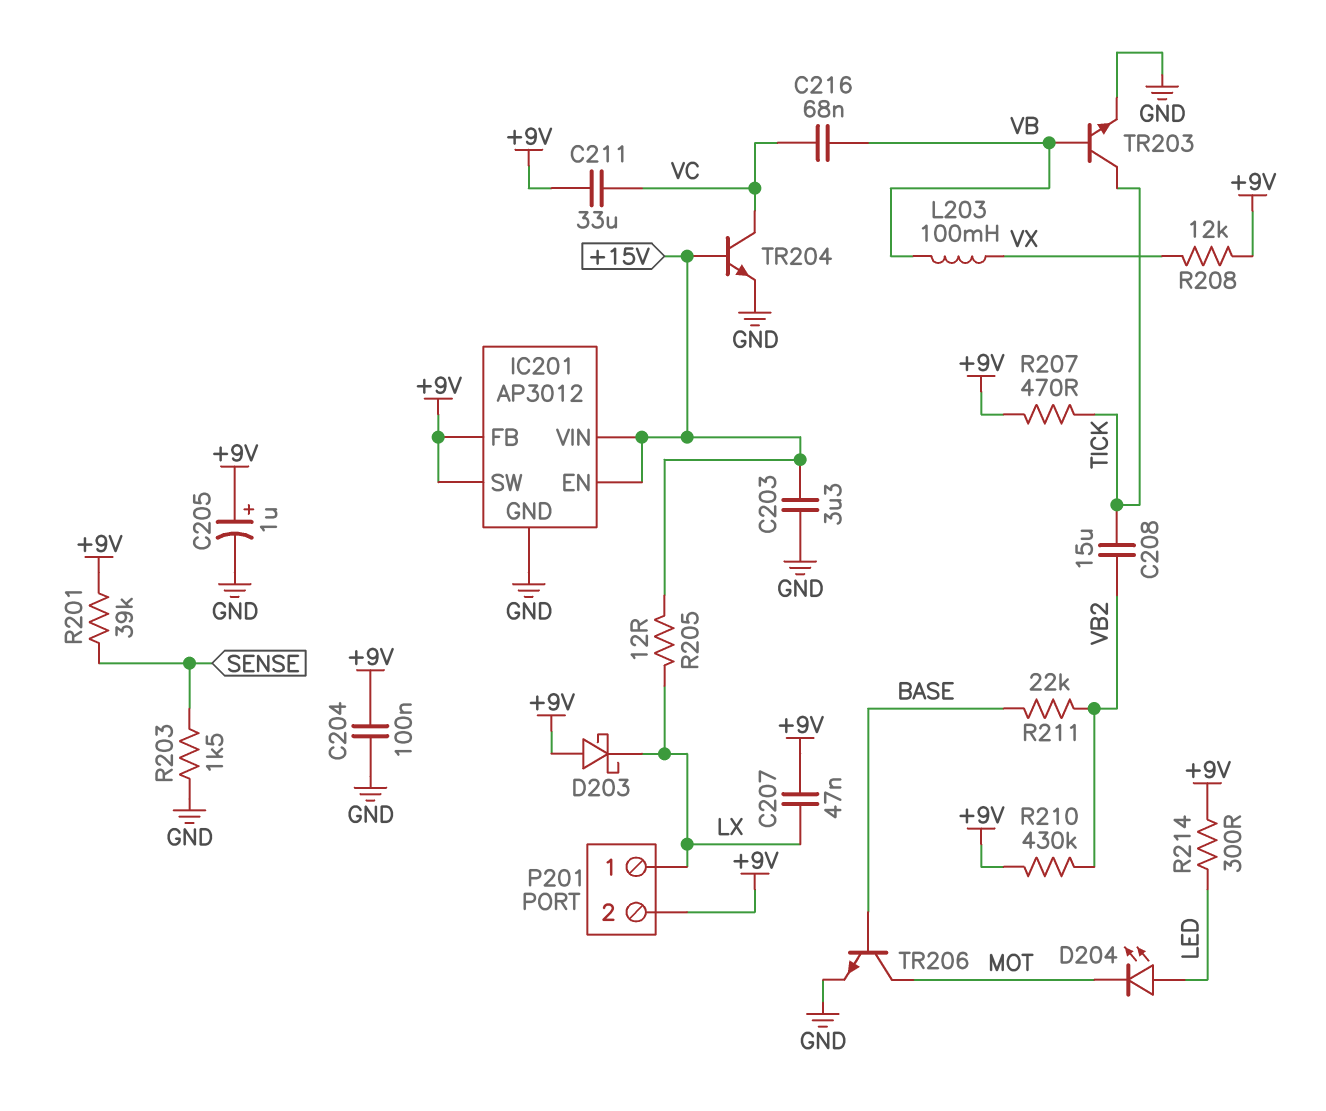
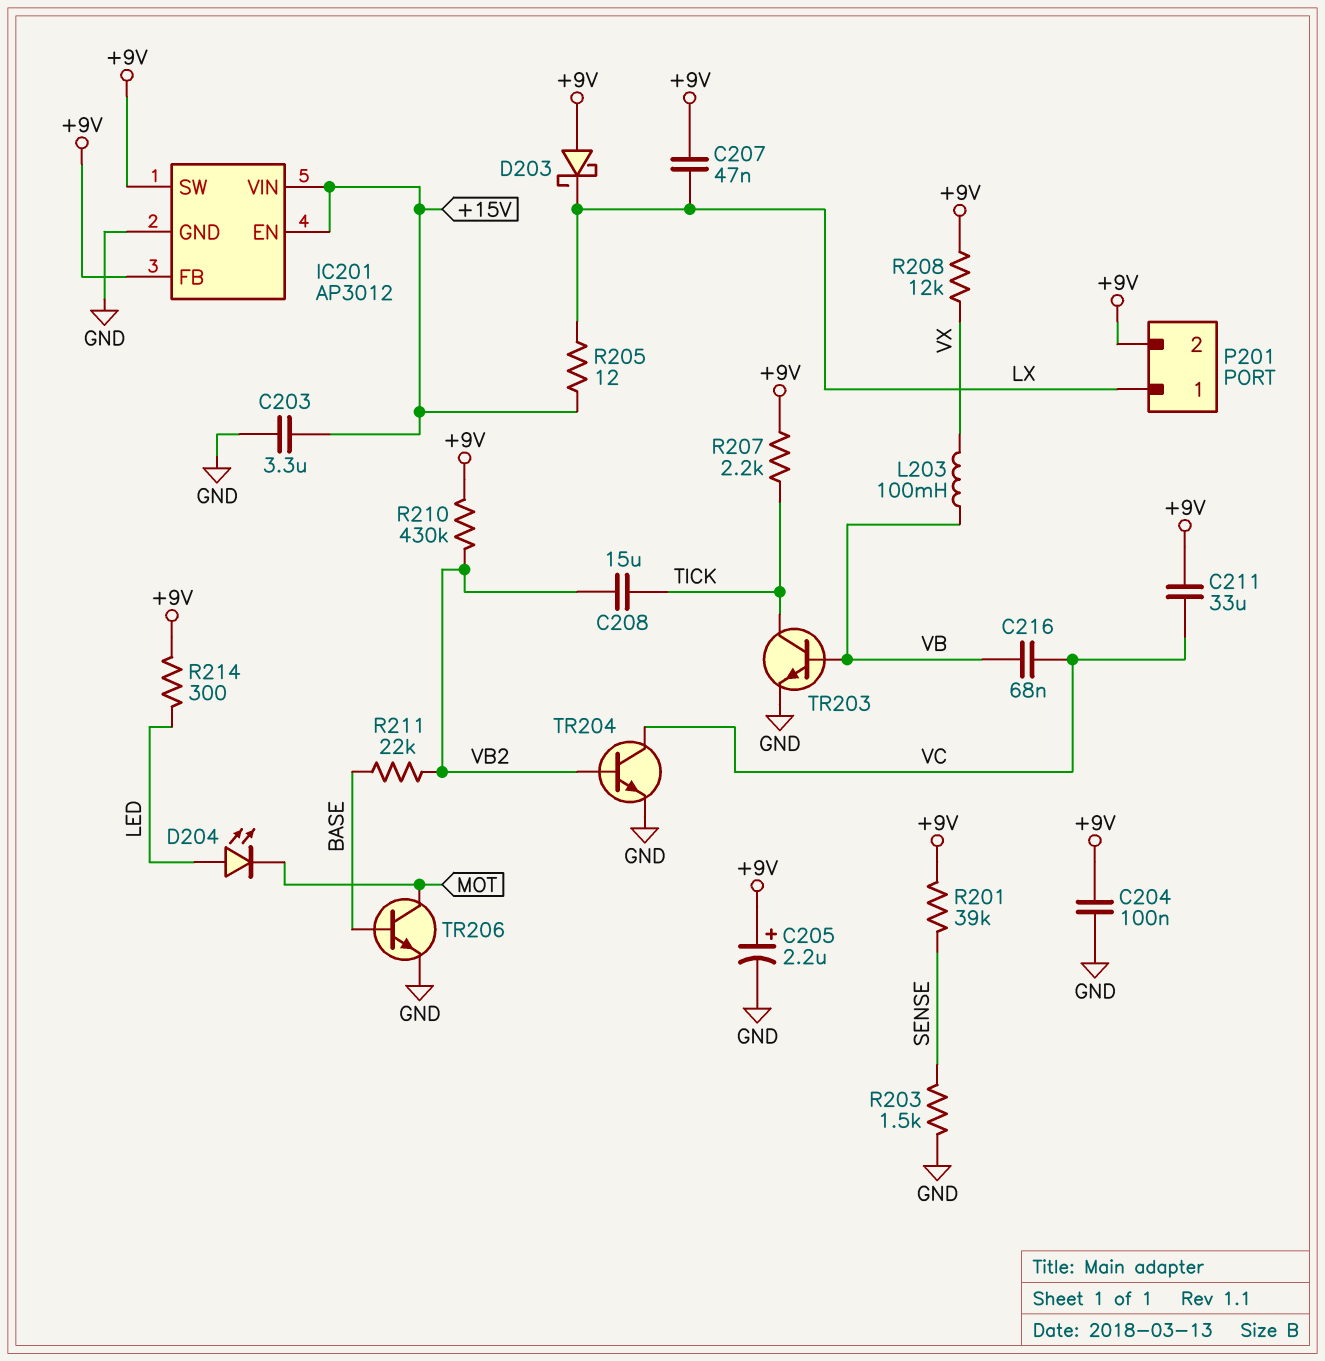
C205: 1uF (plus +9V, minus GND) -> 2.2uF (plus +9V, minus GND)
R207: 470 (+9V, TICK) -> 2.2k (+9V, TICK)
TR204: NPN (B +15V, C VC, E GND) -> NPN (B VB2, C VC, E GND)

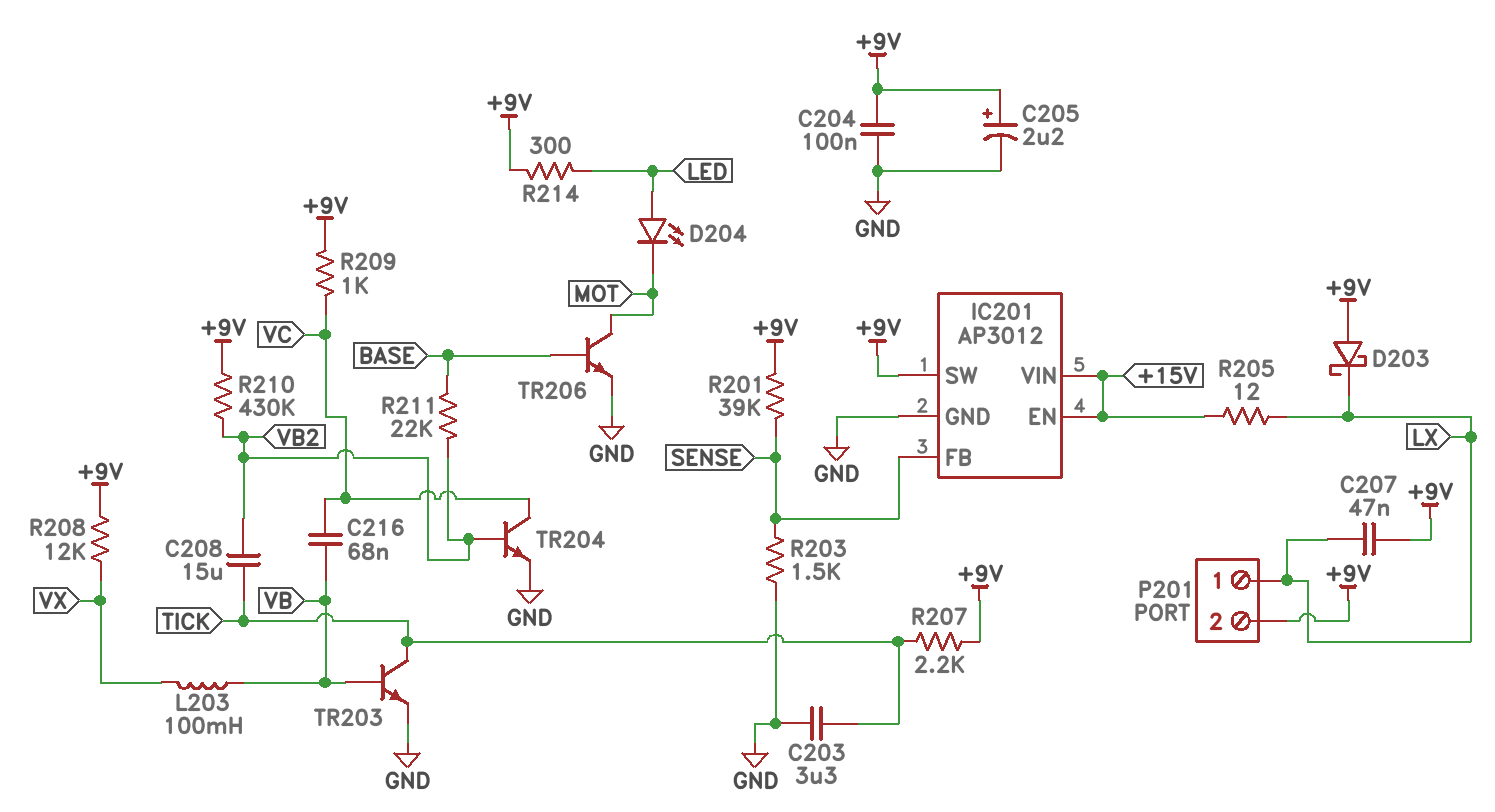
C203: 3.3uF (+15V, GND) -> 3.3uF (GND, TICK)
C211: 33uF (+9V, VC) -> none
IC201 pin FB: +9V -> SENSE
R209: none -> 1k (+9V, VC)

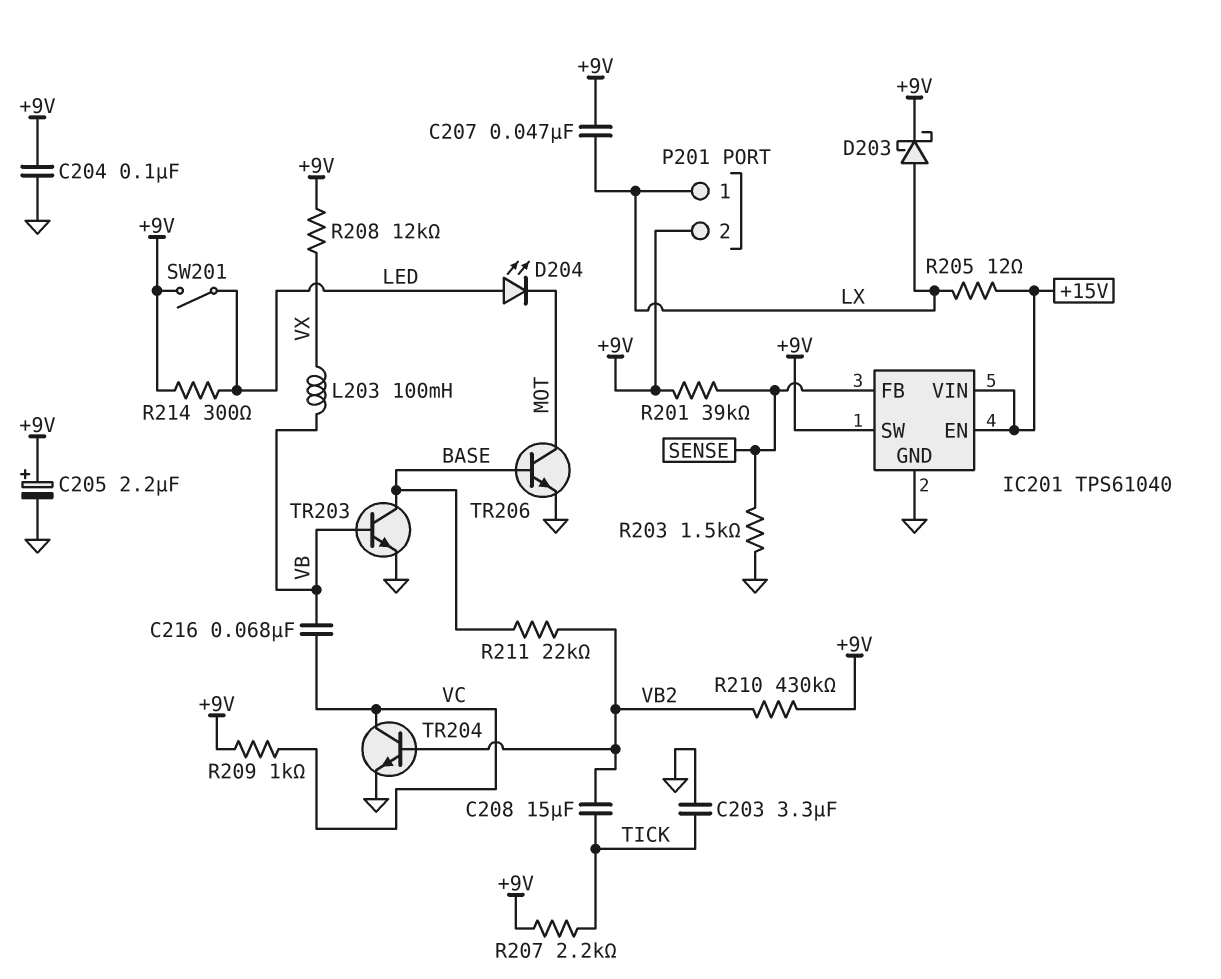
D203: schottky (A +9V, K LX) -> schottky (A LX, K +9V)
IC201: AP3012 -> TPS61040
SW201: none -> switch (+9V, LED)
TR203: NPN (B VB, C TICK, E GND) -> NPN (B VB, C BASE, E GND)

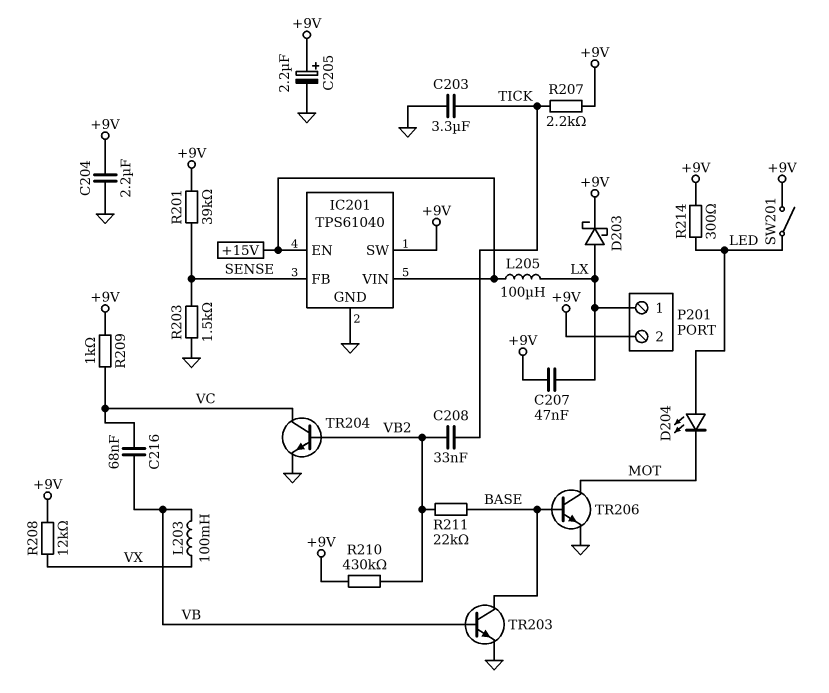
C204: 100nF (+9V, GND) -> 2.2uF (+9V, GND)
C208: 15uF (TICK, VB2) -> 33nF (TICK, VB2)
L205: none -> 100uH (+15V, LX)
R205: 12 (+15V, LX) -> none

